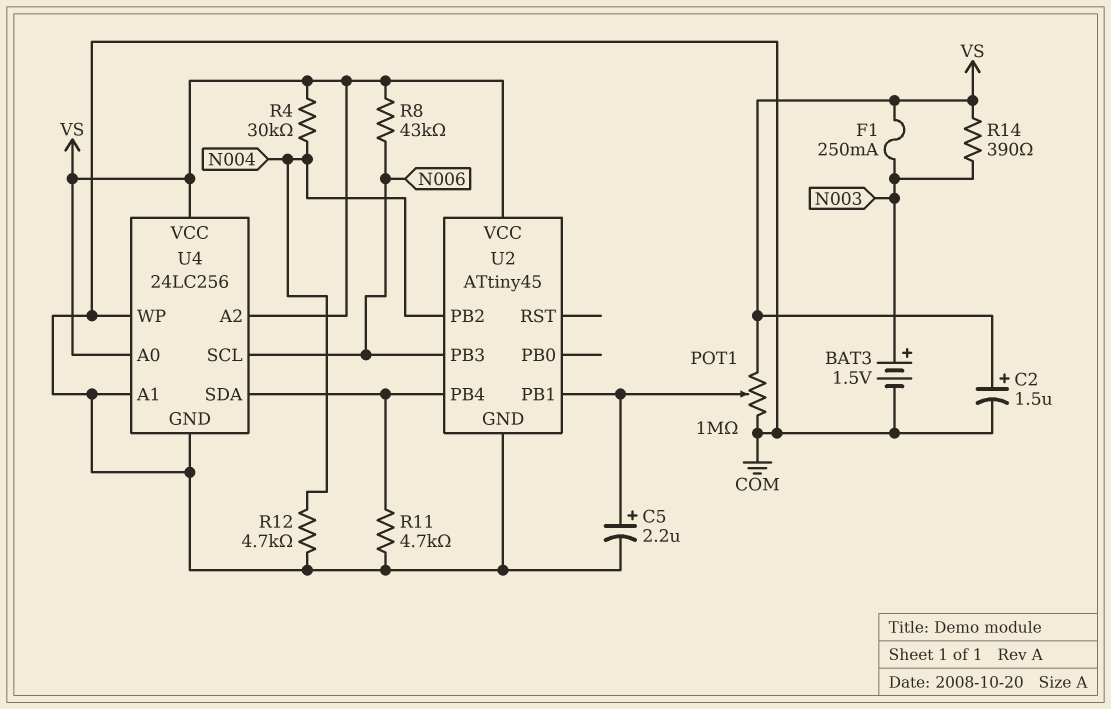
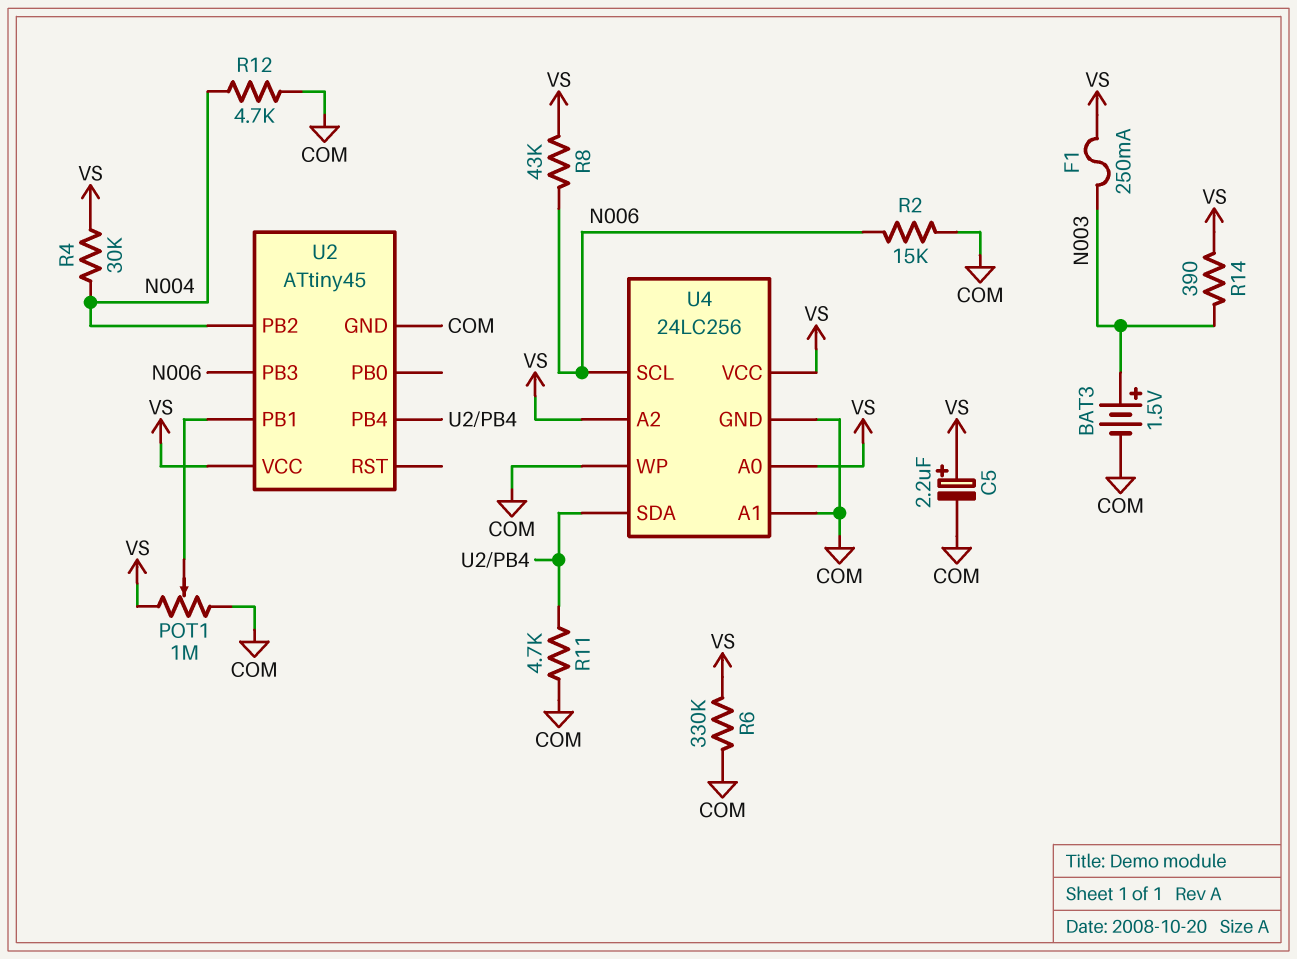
C2: 1.5uF (plus VS, minus COM) -> none
C5: 2.2uF (plus U2/PB1, minus COM) -> 2.2uF (plus VS, minus COM)
R2: none -> 15k (COM, N006)
R6: none -> 330k (COM, VS)

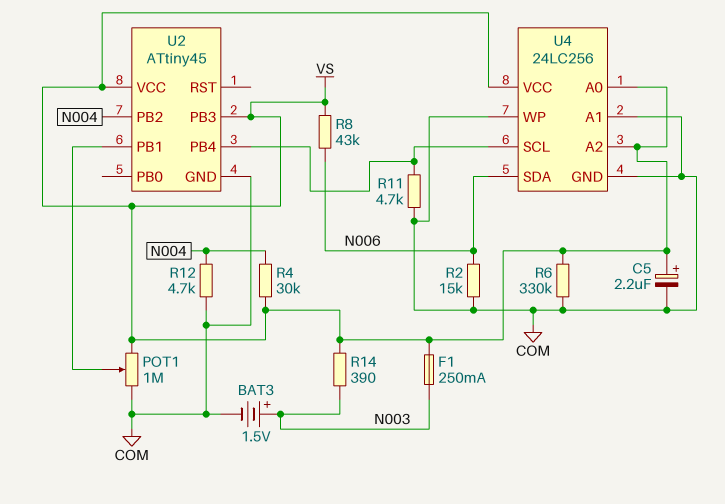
U2 pin PB3: N006 -> VS
U4 pin SCL: N006 -> U2/PB4
U4 pin SDA: U2/PB4 -> N006

